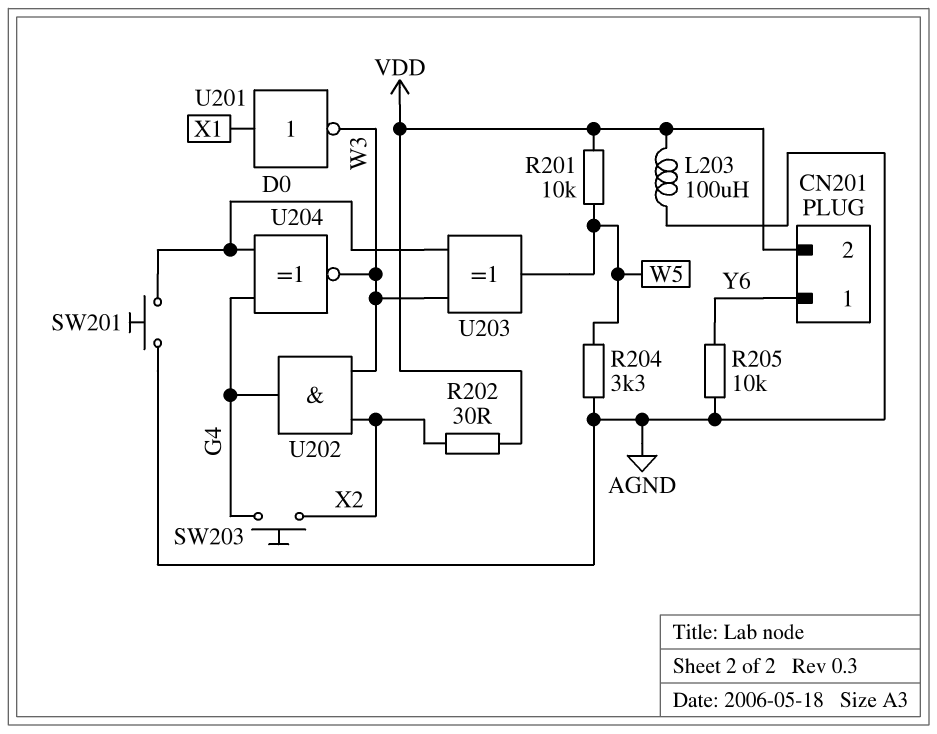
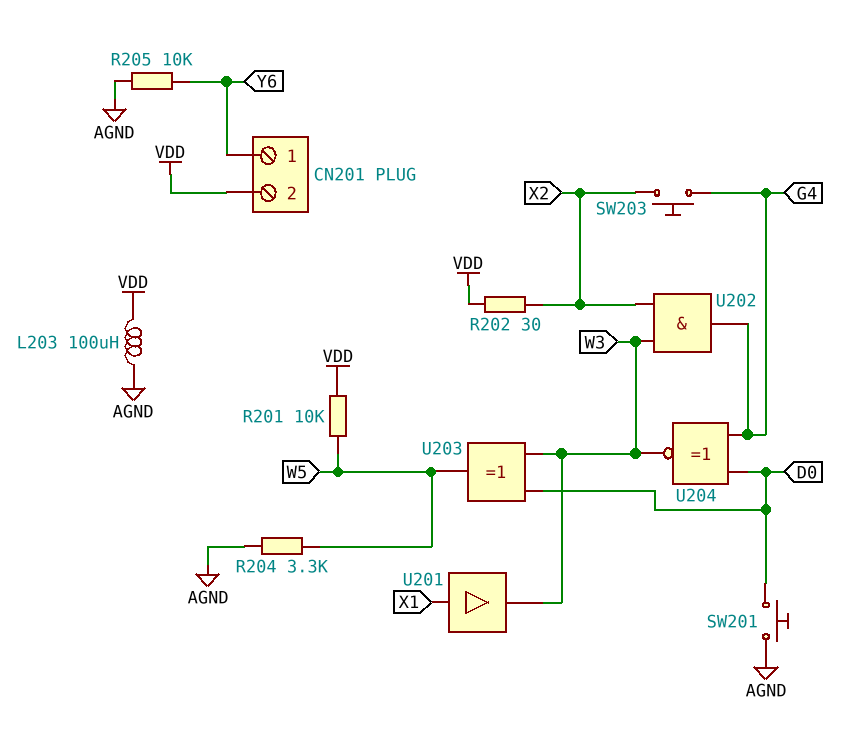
U201: NOT (in X1, out W3) -> buffer (in X1, out W3)

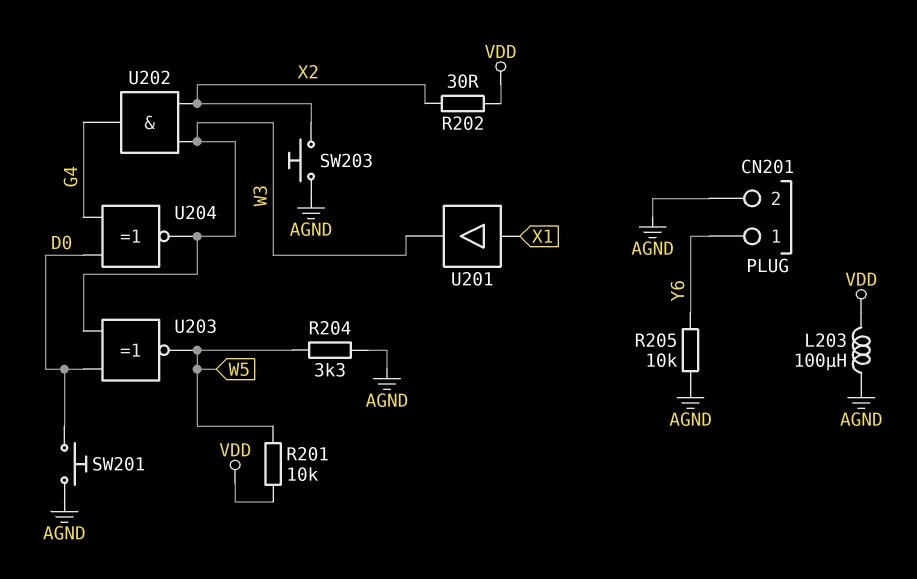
CN201 pin 2: VDD -> AGND
SW203: button (G4, X2) -> button (AGND, X2)
U203: XOR (in D0, in W3, out W5) -> XNOR (in D0, in W3, out W5)

